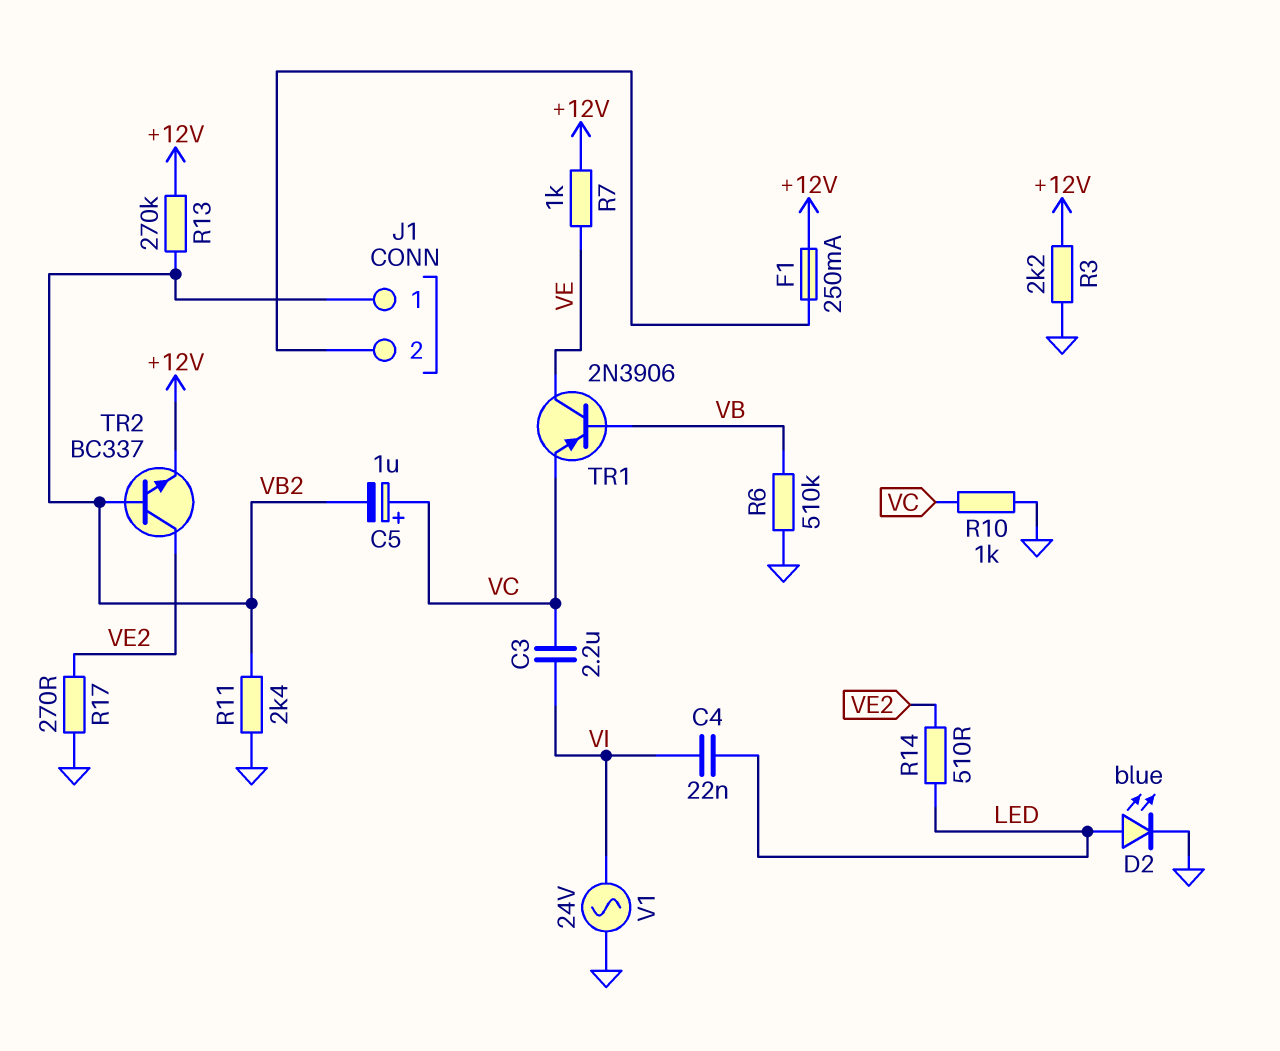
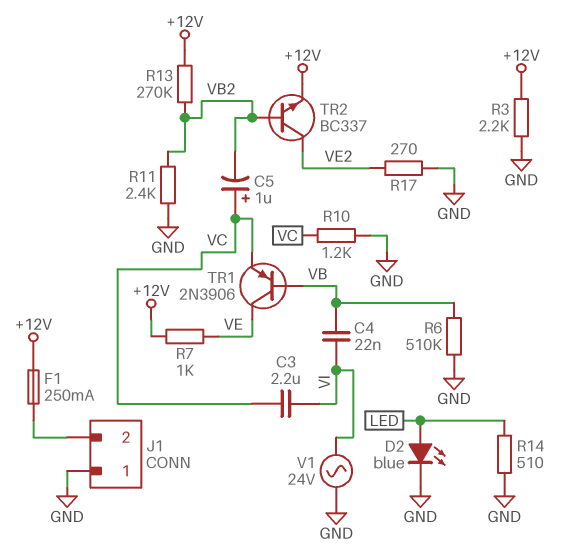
C4: 22nF (LED, VI) -> 22nF (VB, VI)
J1 pin 1: VB2 -> GND
R10: 1k (GND, VC) -> 1.2k (GND, VC)
R14: 510 (LED, VE2) -> 510 (GND, LED)

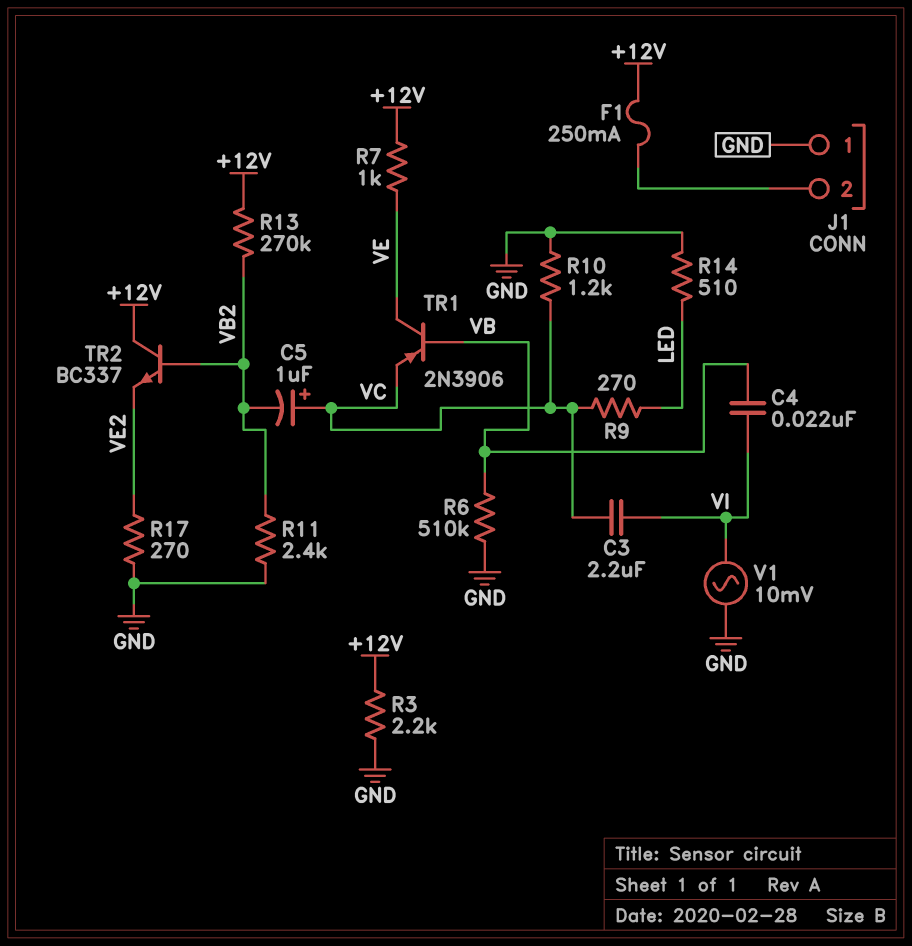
D2: LED blue (A LED, K GND) -> none
R9: none -> 270 (LED, VC)
TR2: NPN BC337 (B VB2, C VE2, E +12V) -> NPN BC337 (B VB2, C +12V, E VE2)
V1: AC 24V (GND, VI) -> AC 10mV (GND, VI)

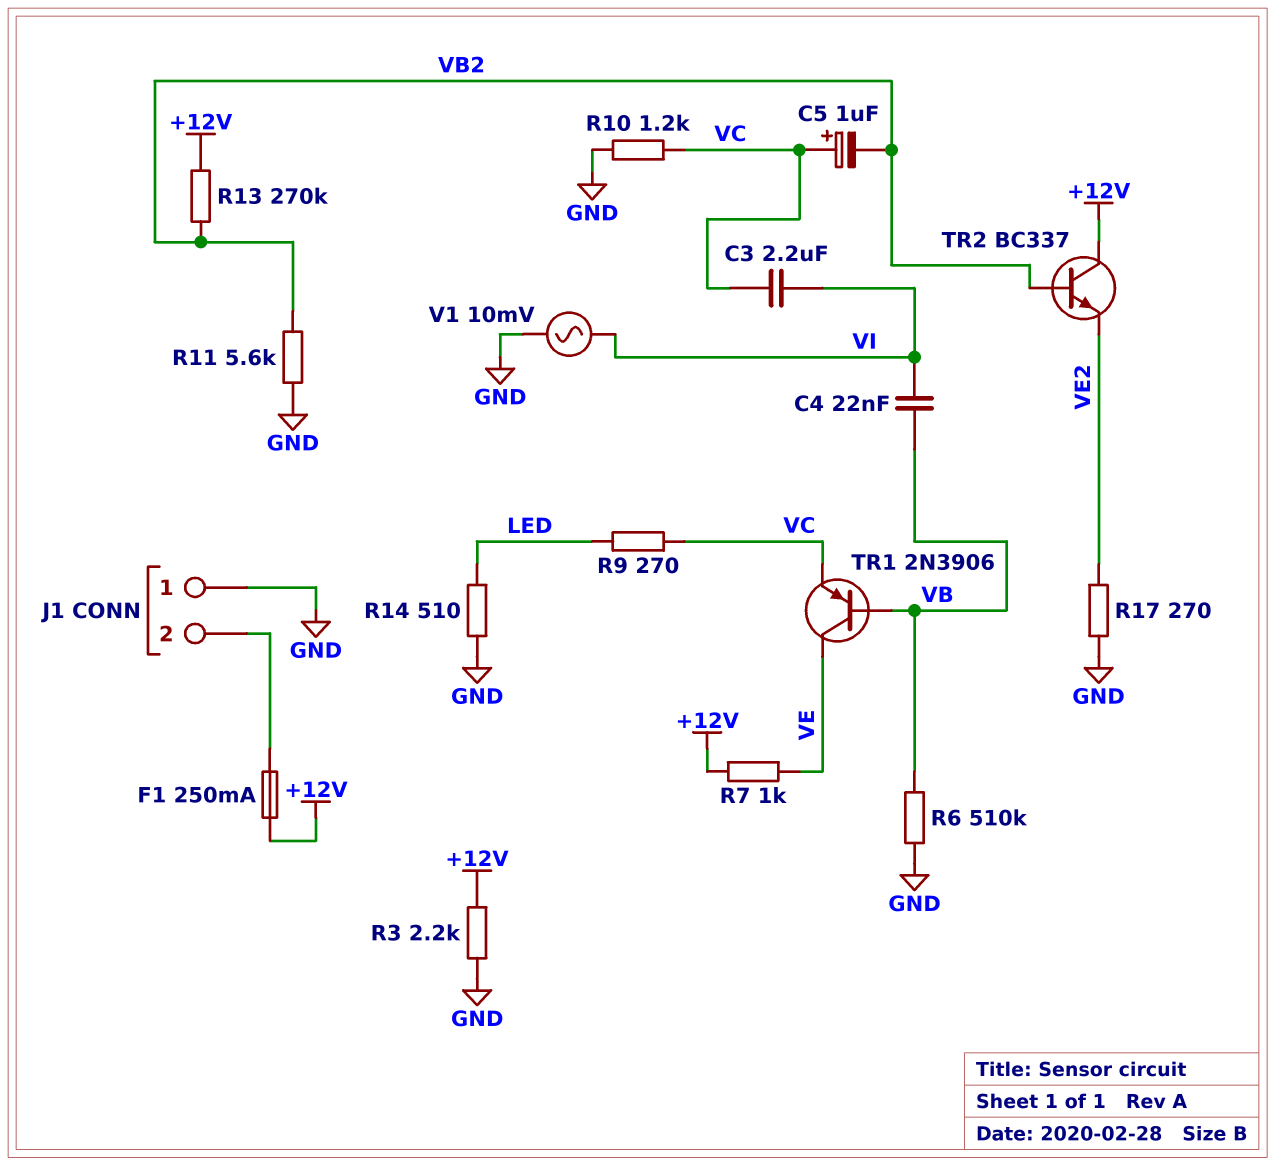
R11: 2.4k (GND, VB2) -> 5.6k (GND, VB2)

